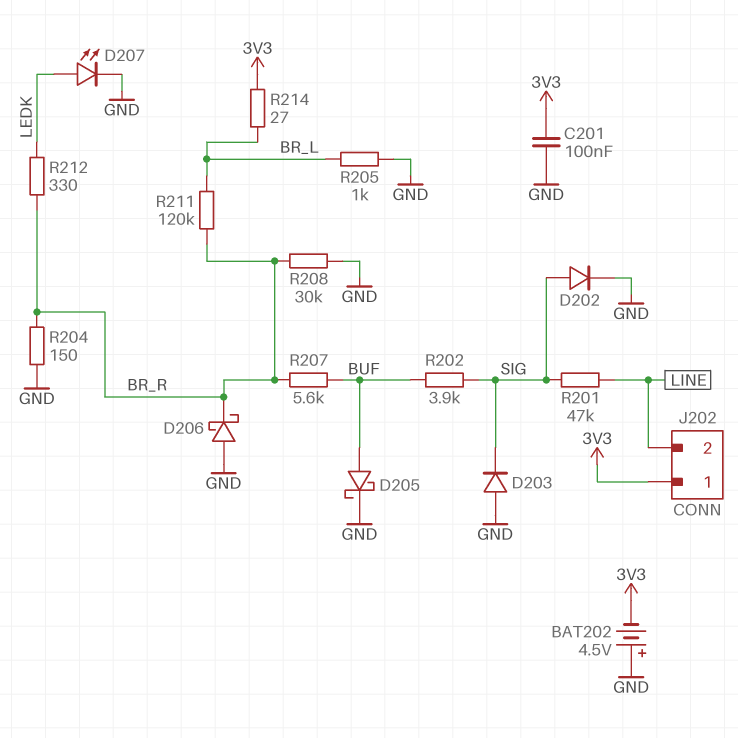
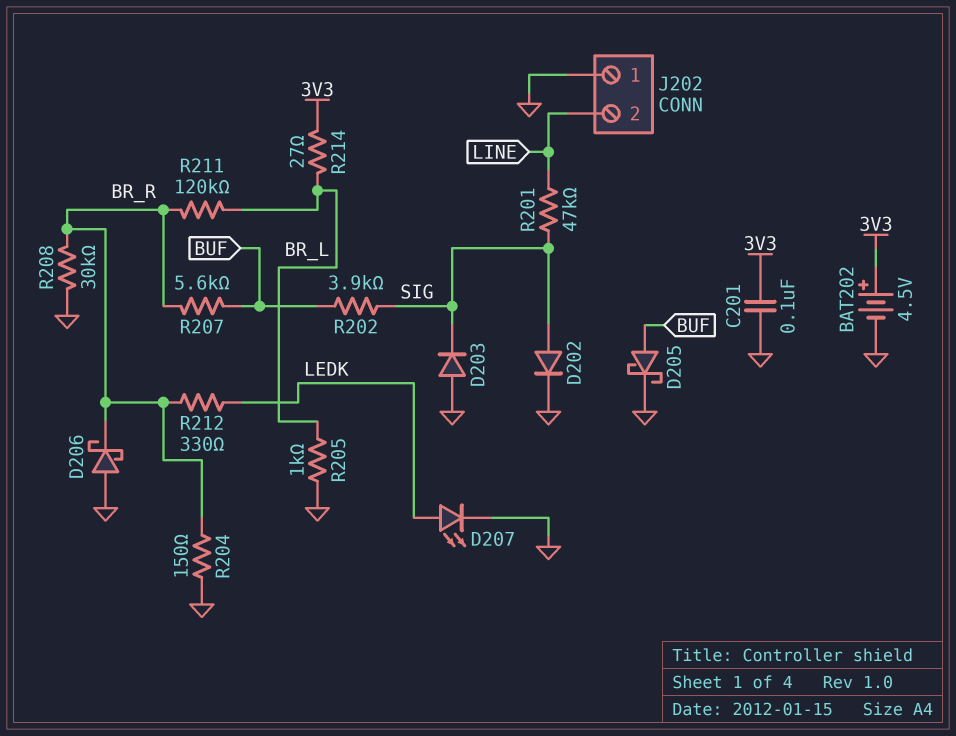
BAT202: 4.5V (plus GND, minus 3V3) -> 4.5V (plus 3V3, minus GND)
J202 pin 1: 3V3 -> GND

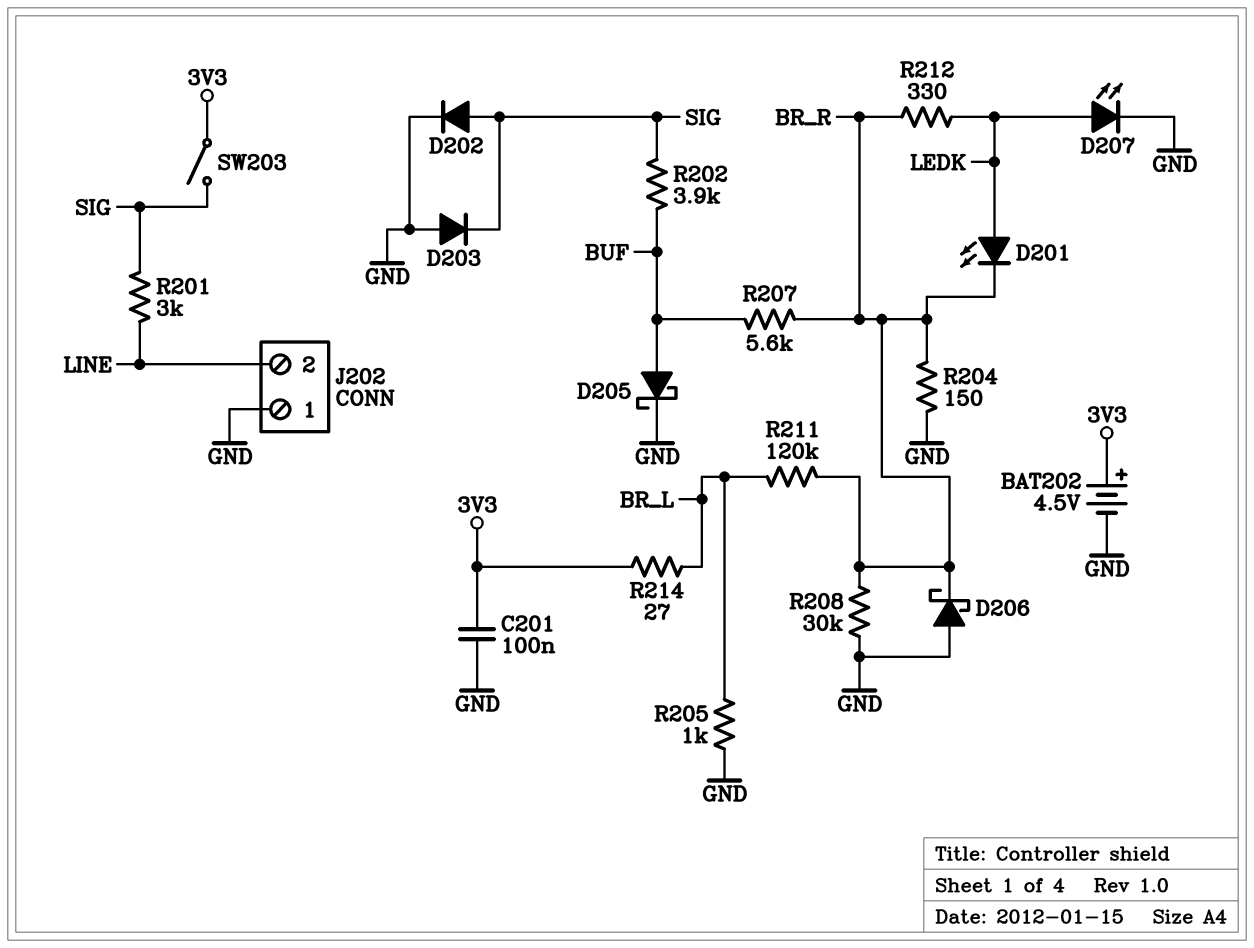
D201: none -> LED (A LEDK, K BR_R)
R201: 47k (LINE, SIG) -> 3k (LINE, SIG)
SW203: none -> switch (3V3, SIG)

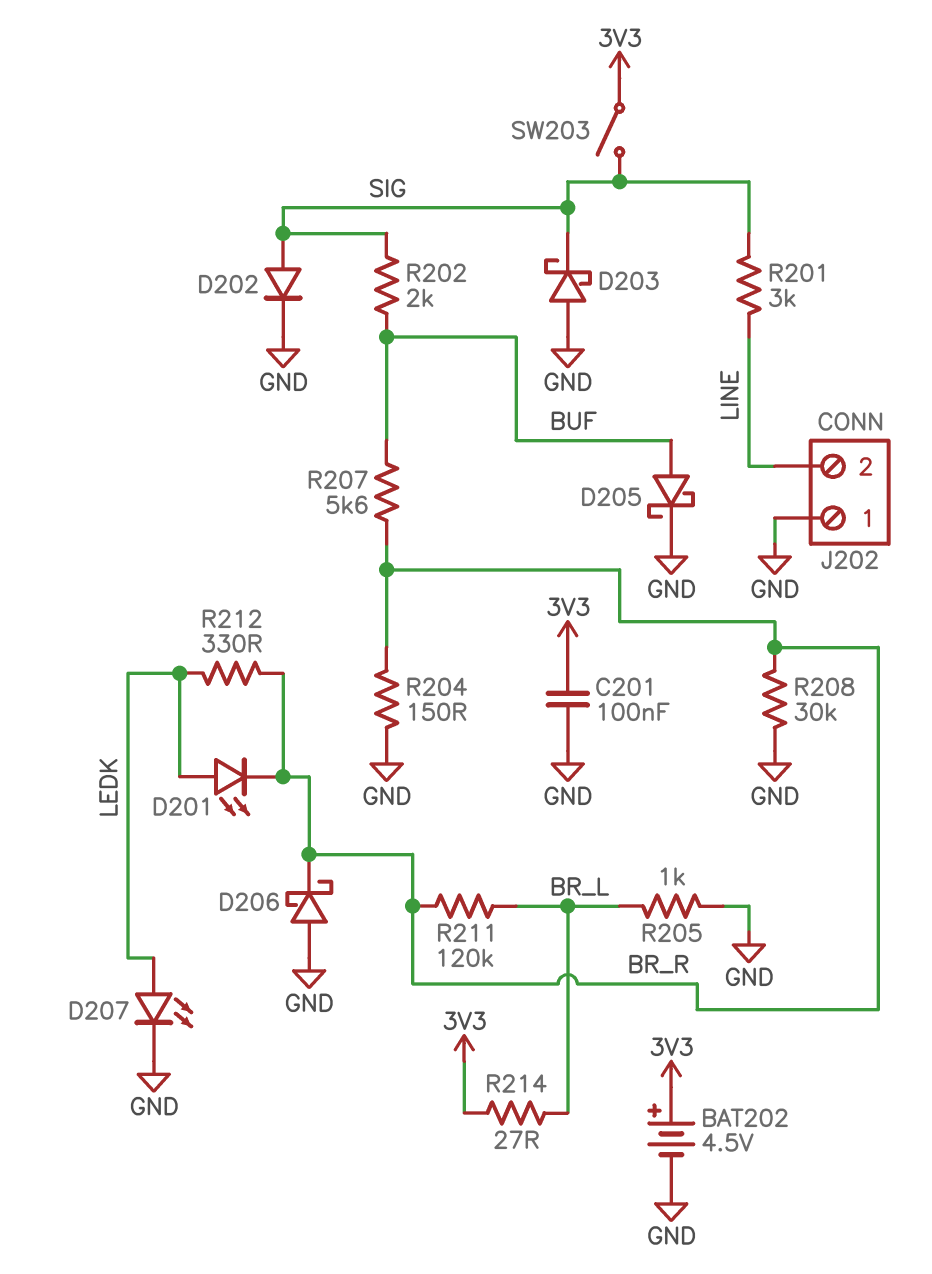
D203: diode (A GND, K SIG) -> schottky (A GND, K SIG)
R202: 3.9k (BUF, SIG) -> 2k (BUF, SIG)

